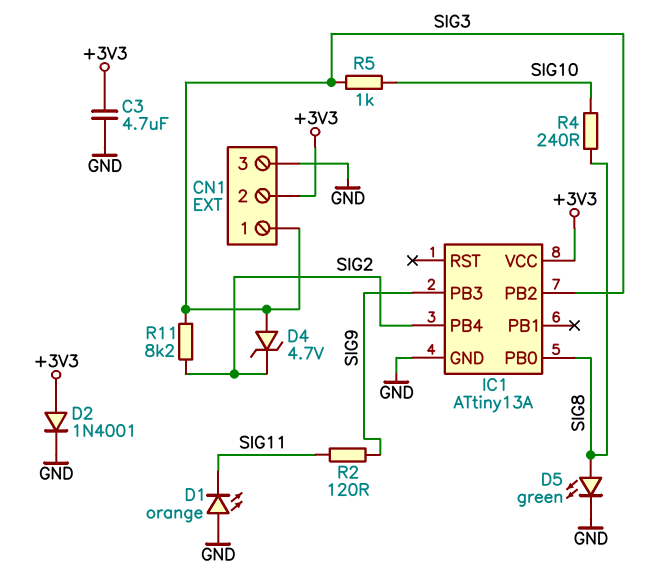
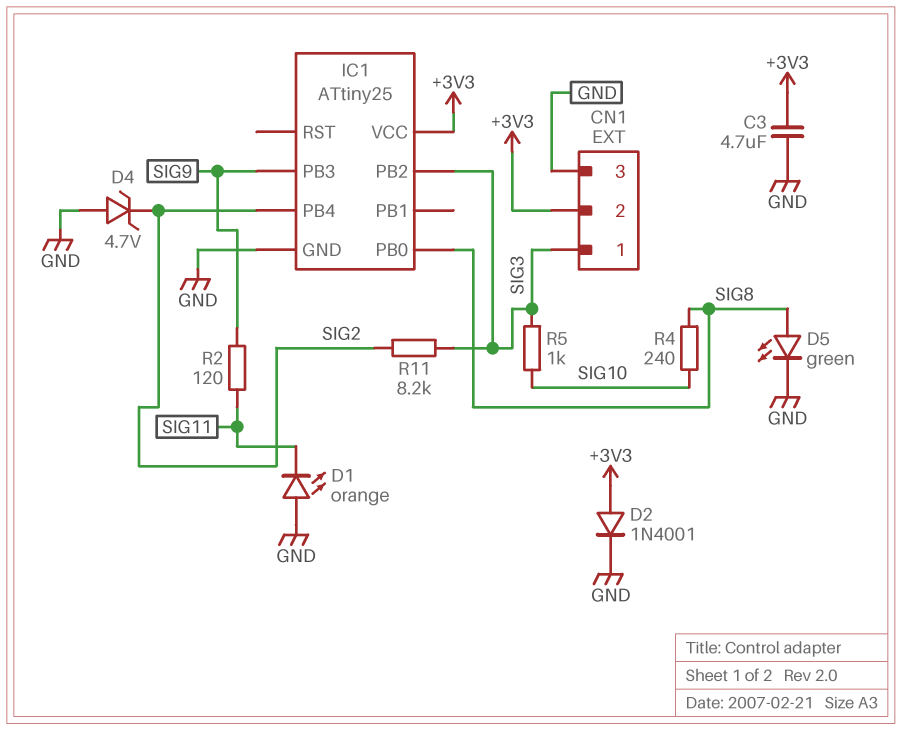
D4: zener 4.7V (A SIG3, K SIG2) -> zener 4.7V (A GND, K SIG2)
IC1: ATtiny13A -> ATtiny25

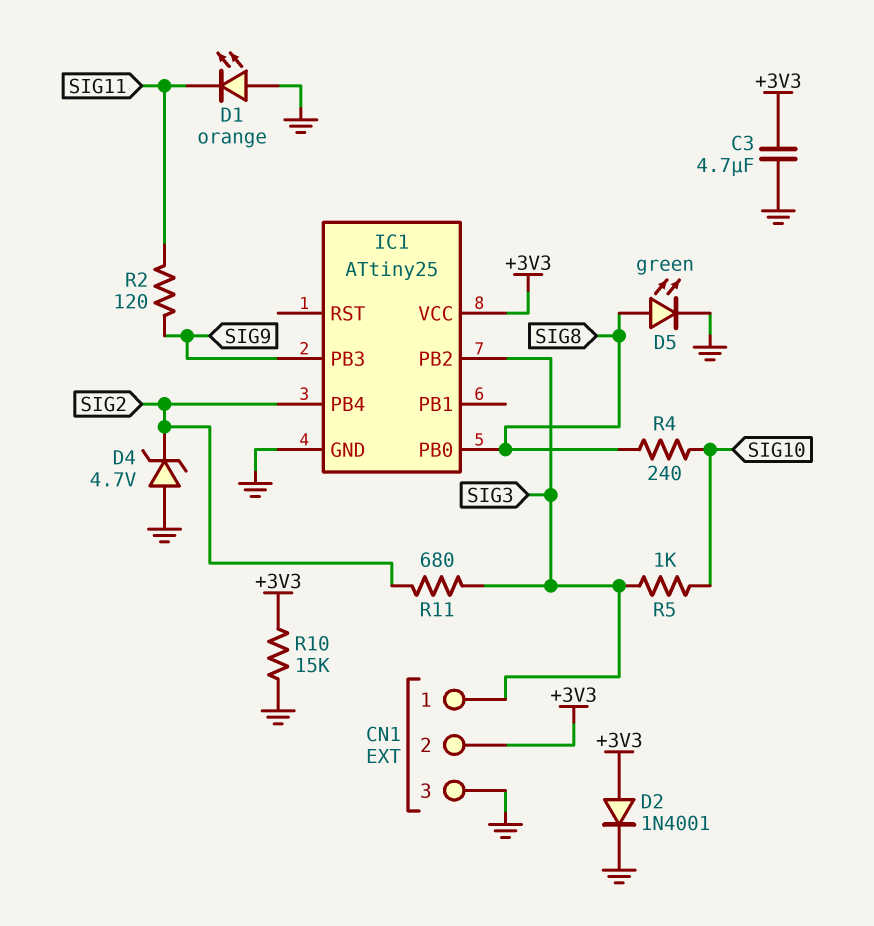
R10: none -> 15k (+3V3, GND)
R11: 8.2k (SIG2, SIG3) -> 680 (SIG2, SIG3)

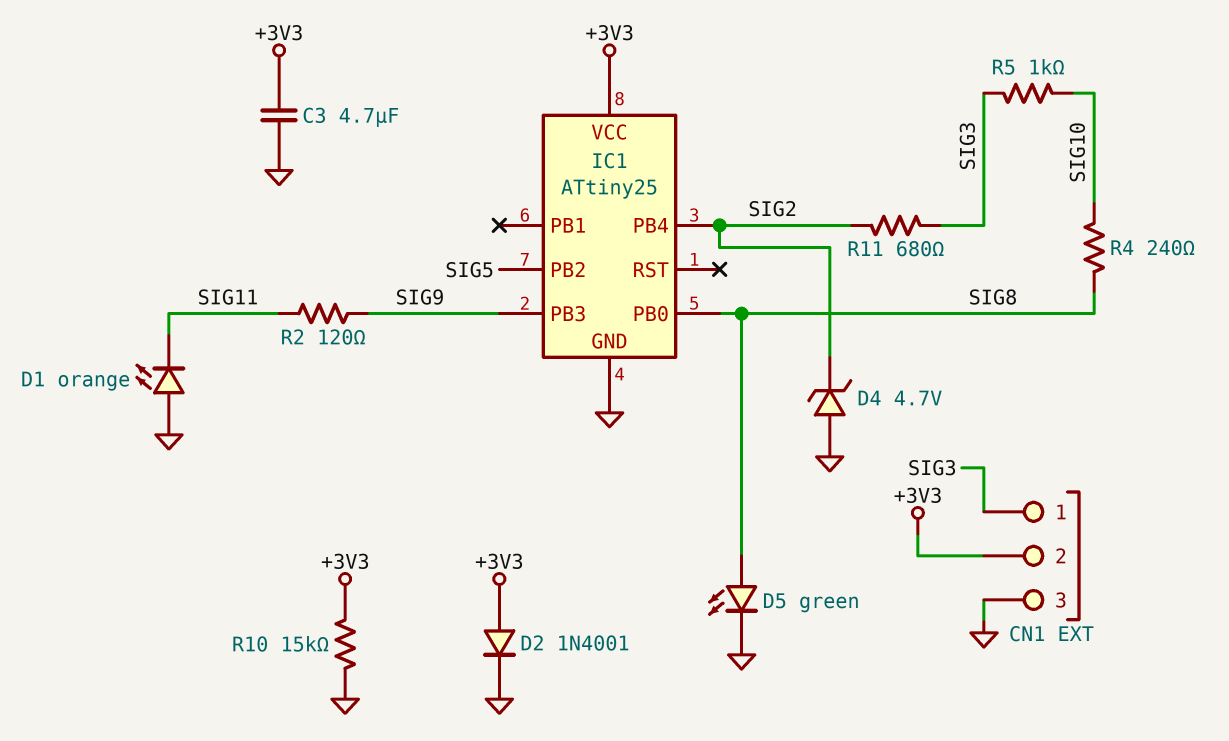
IC1 pin PB2: SIG3 -> SIG5

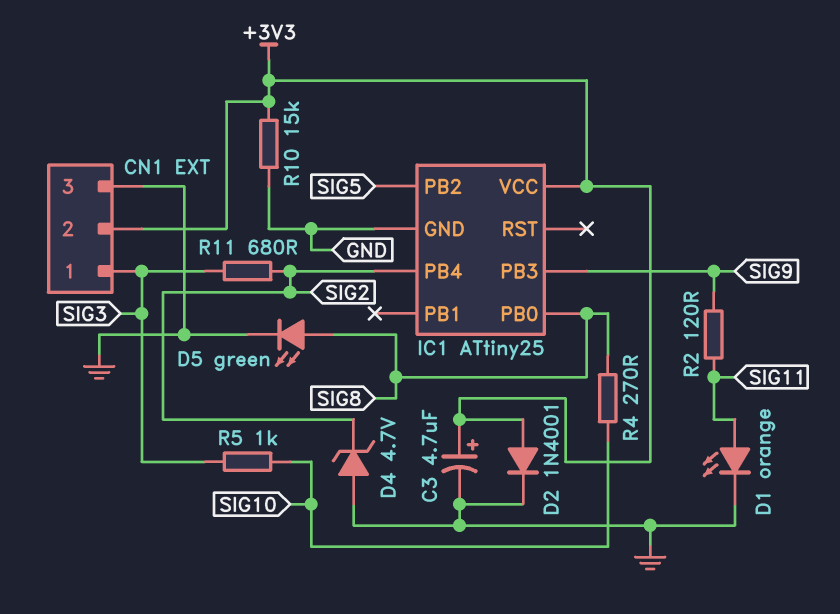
C3: 4.7uF (+3V3, GND) -> 4.7uF (plus +3V3, minus GND)
D1: LED orange (A GND, K SIG11) -> LED orange (A SIG11, K GND)
R4: 240 (SIG8, SIG10) -> 270 (SIG8, SIG10)

